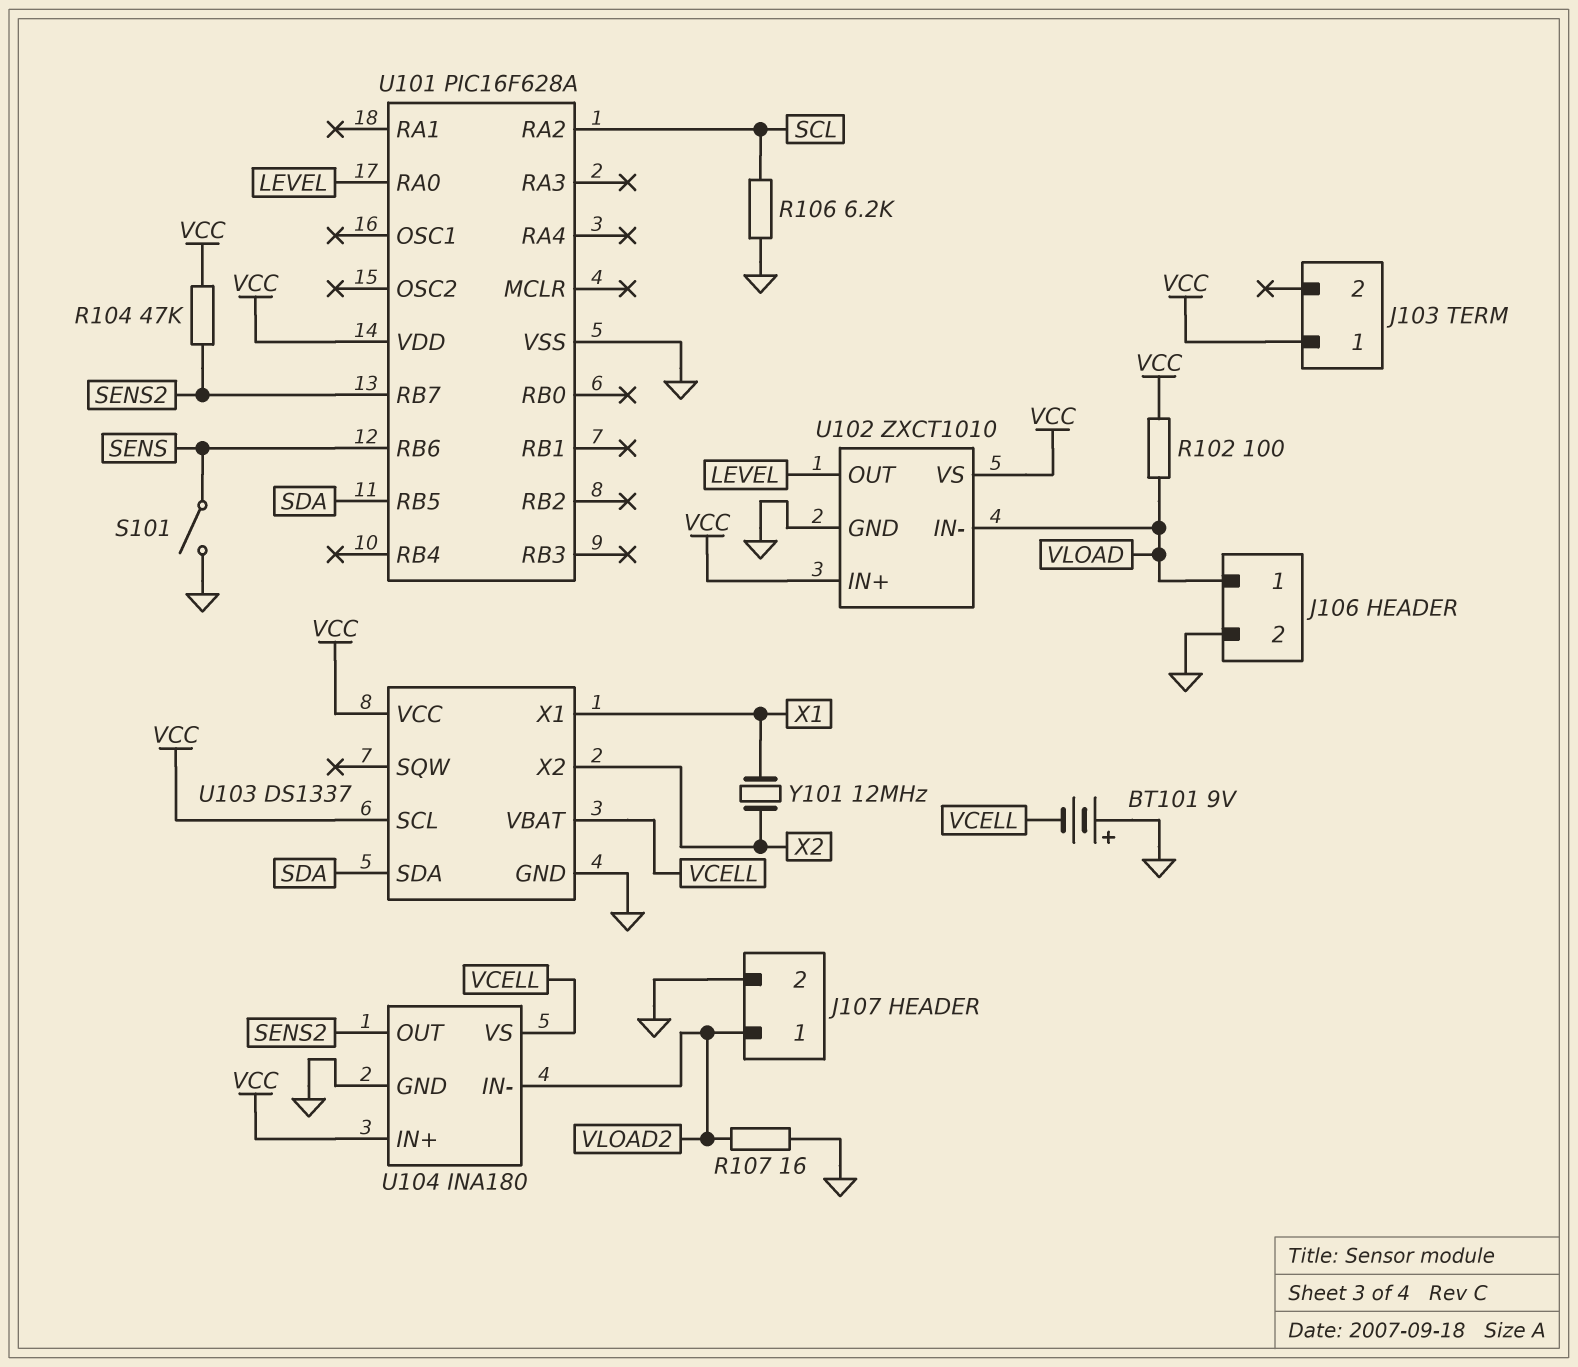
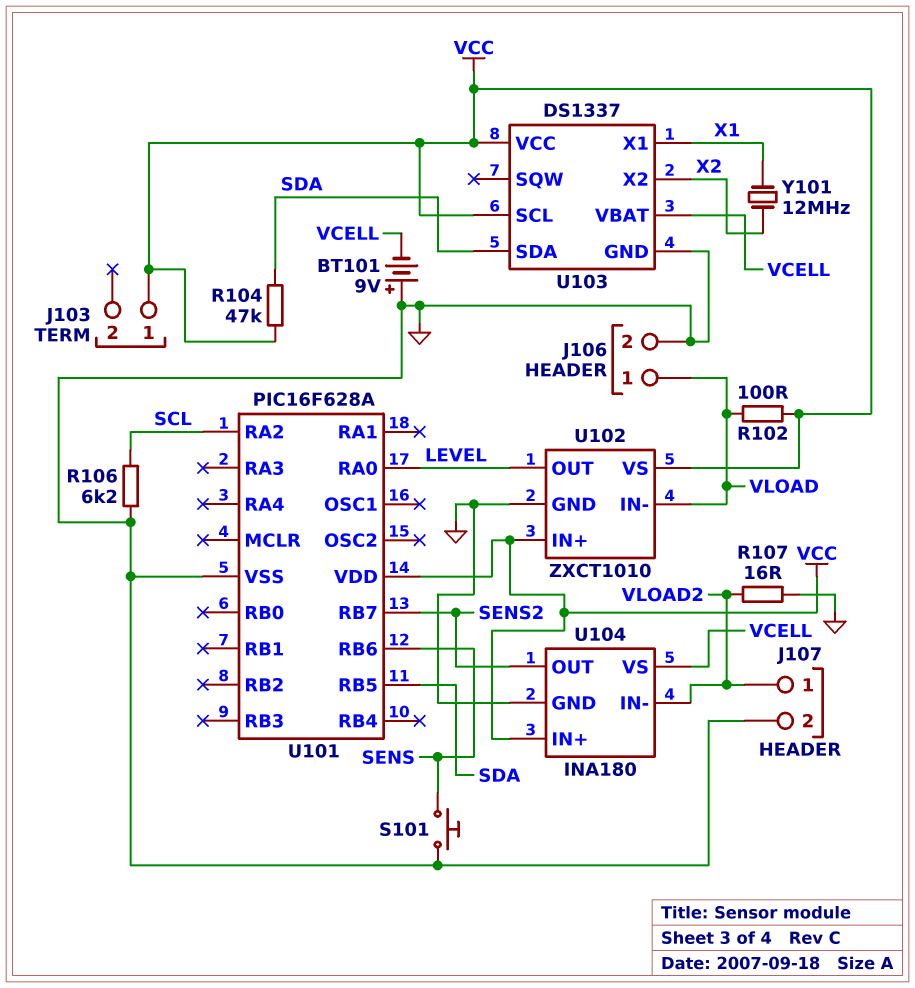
R104: 47k (SENS2, VCC) -> 47k (SDA, VCC)
S101: switch (GND, SENS) -> button (GND, SENS)

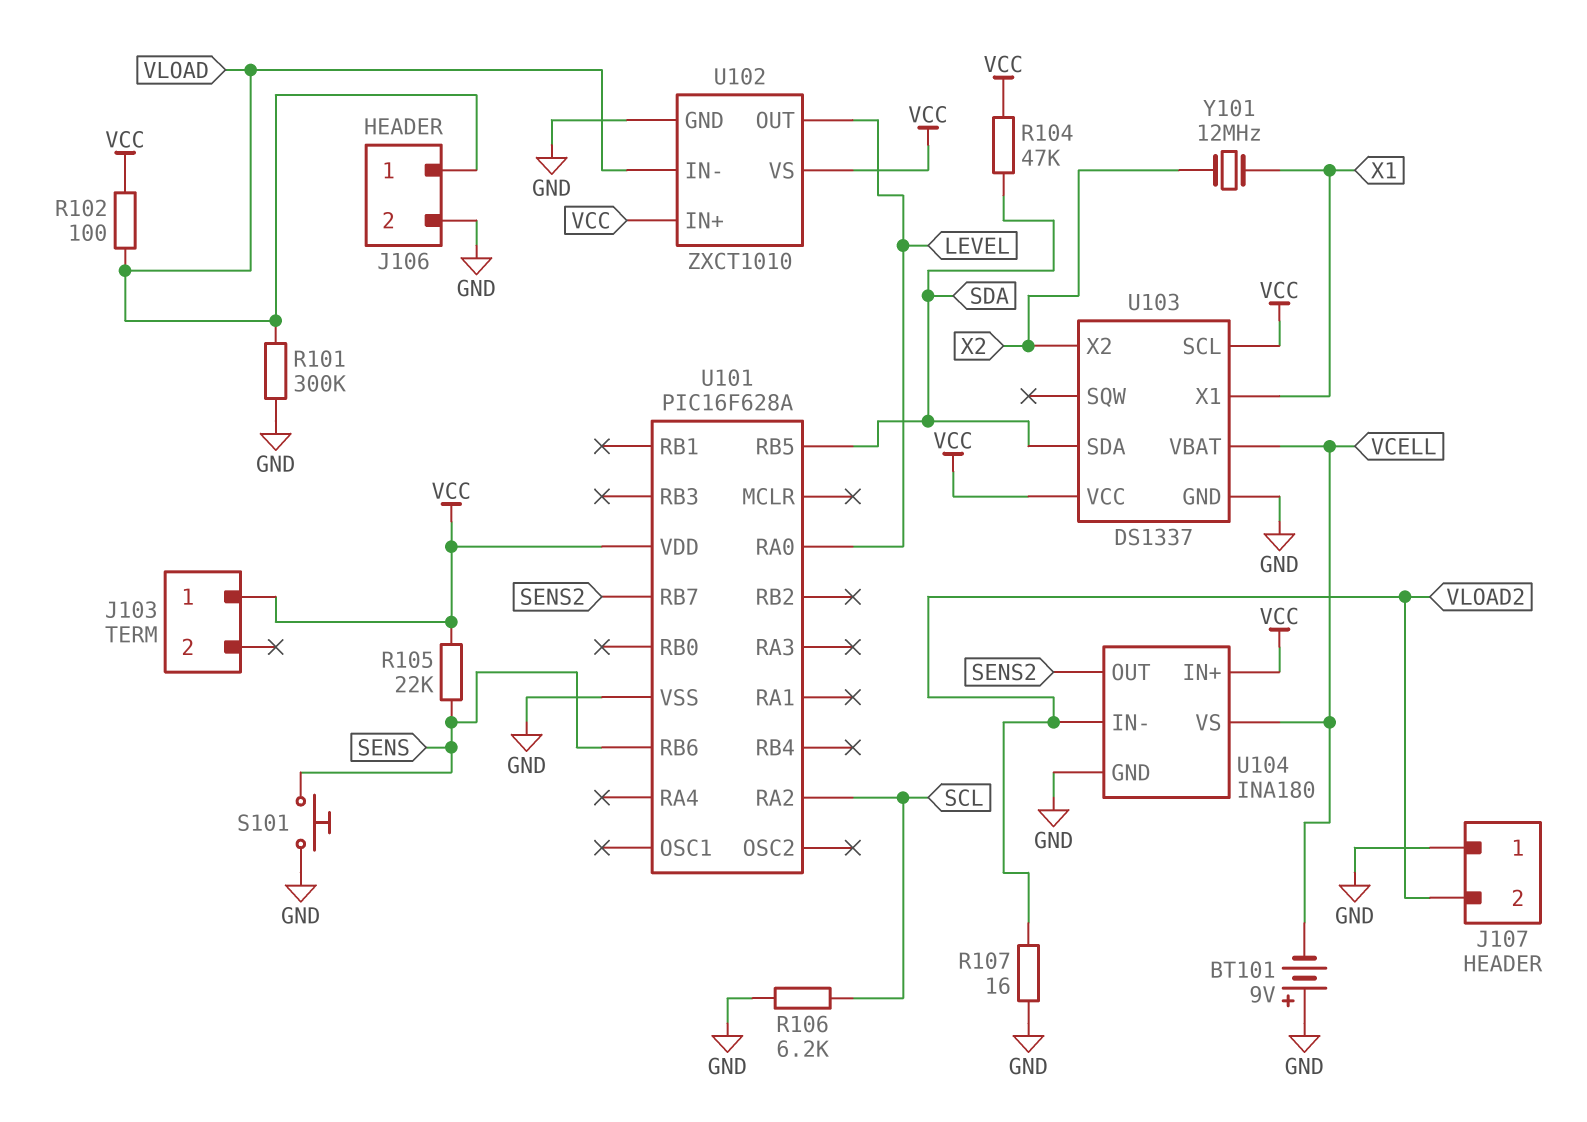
J107 pin 1: VLOAD2 -> GND
J107 pin 2: GND -> VLOAD2
R101: none -> 300k (GND, VLOAD)
R105: none -> 22k (SENS, VCC)

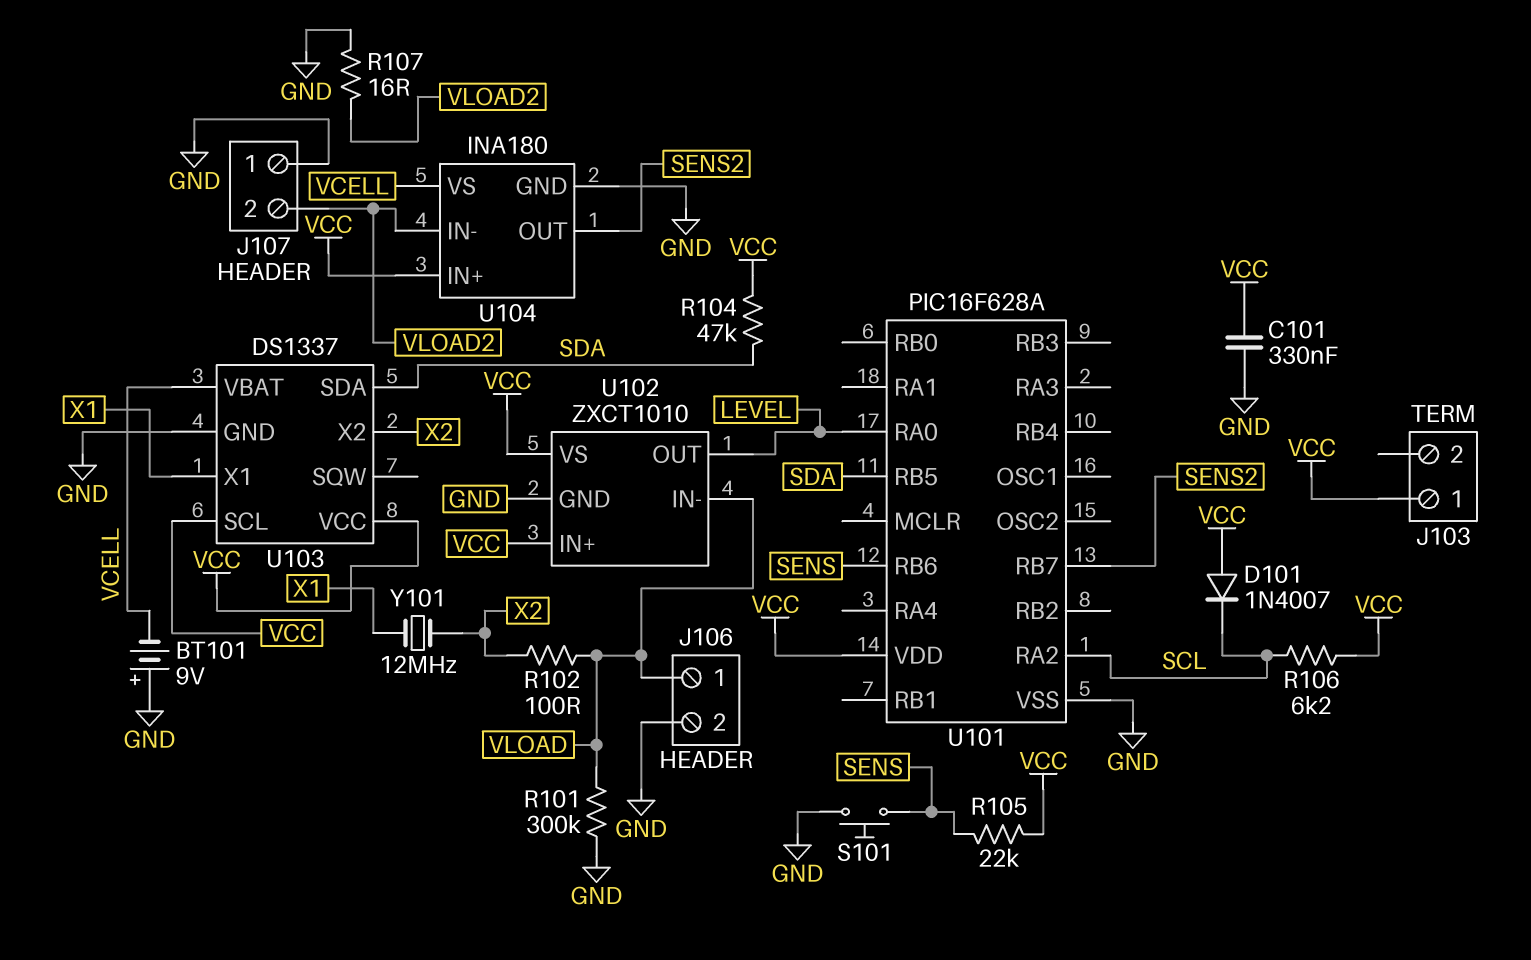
C101: none -> 330nF (GND, VCC)
D101: none -> diode 1N4007 (A VCC, K SCL)
R102: 100 (VCC, VLOAD) -> 100 (VLOAD, X2)
R106: 6.2k (GND, SCL) -> 6.2k (SCL, VCC)

